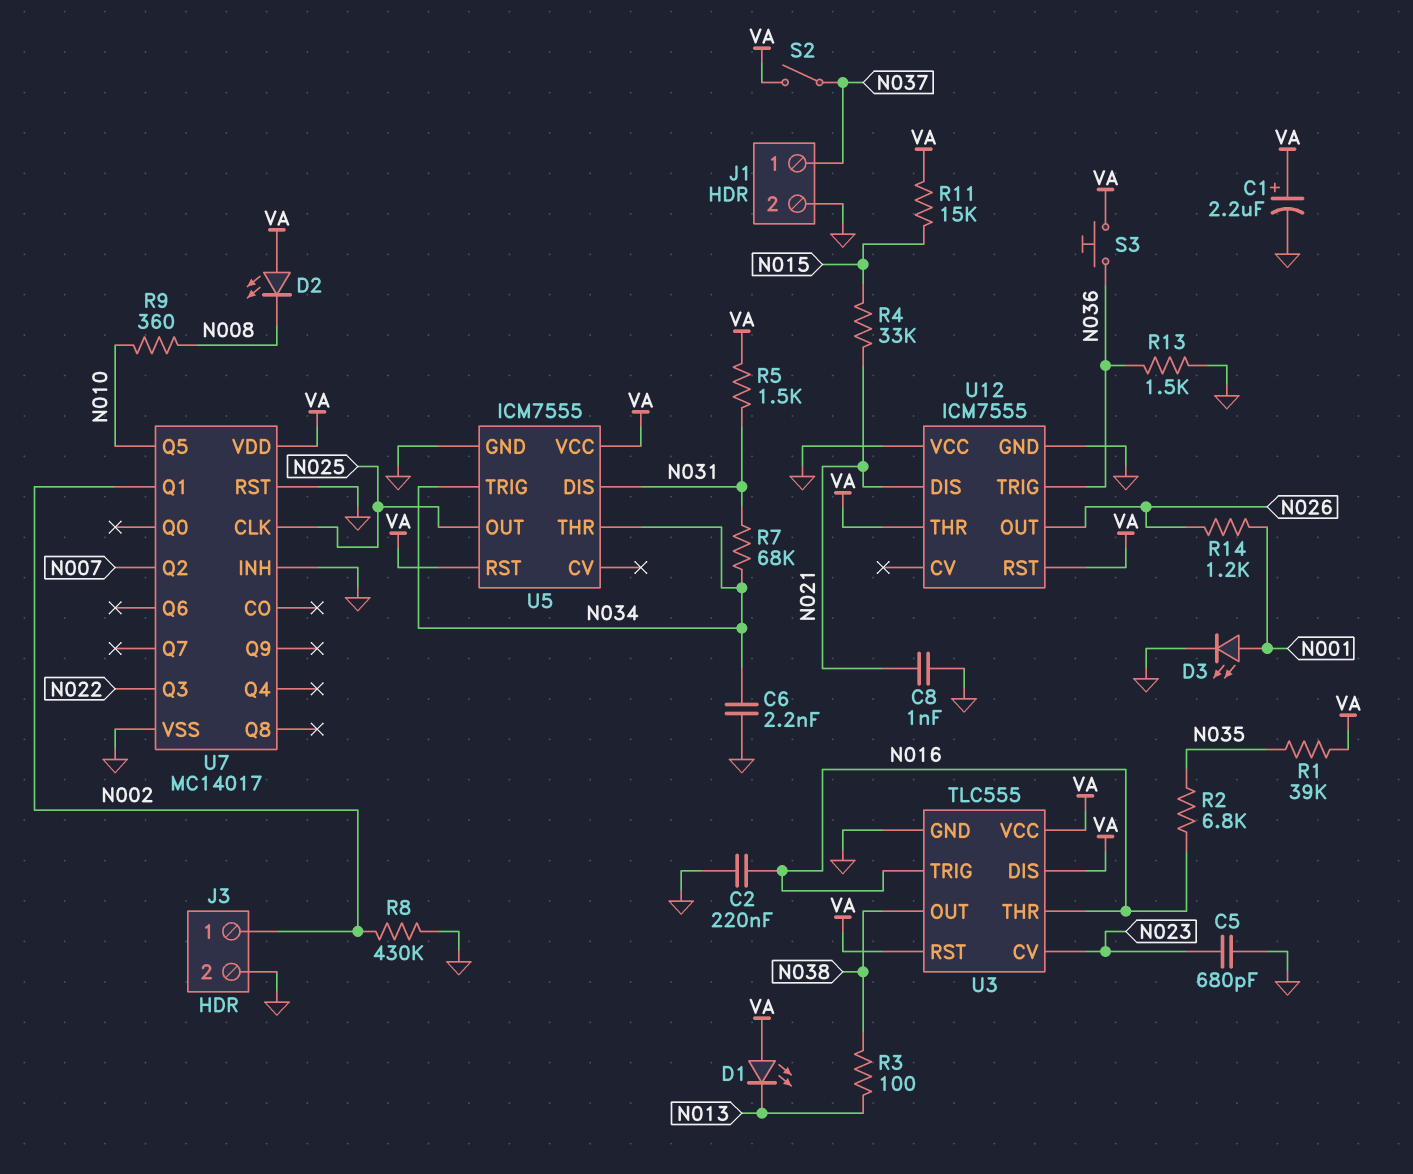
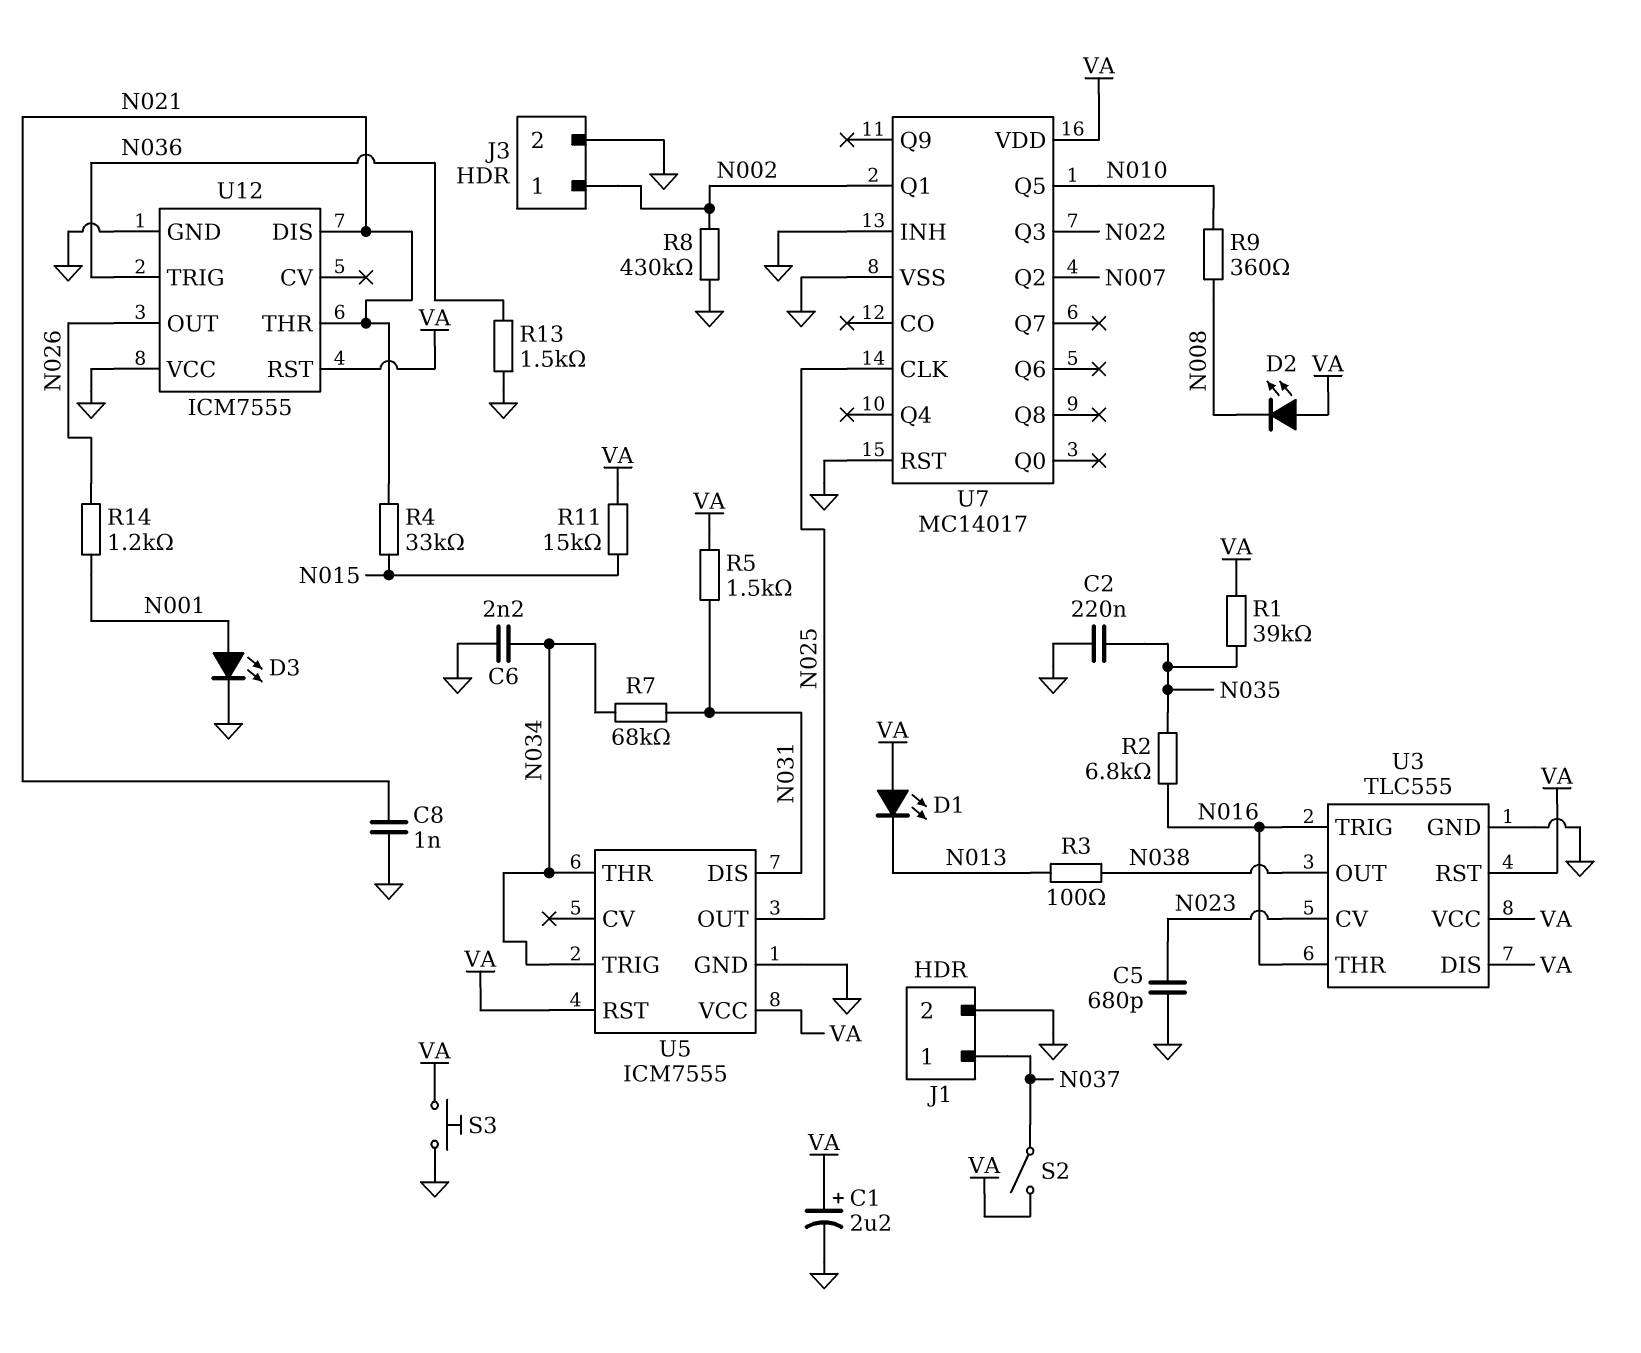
C2: 220nF (GND, N016) -> 220nF (GND, N035)
S3: button (N036, VA) -> button (GND, VA)
U12 pin THR: VA -> N021

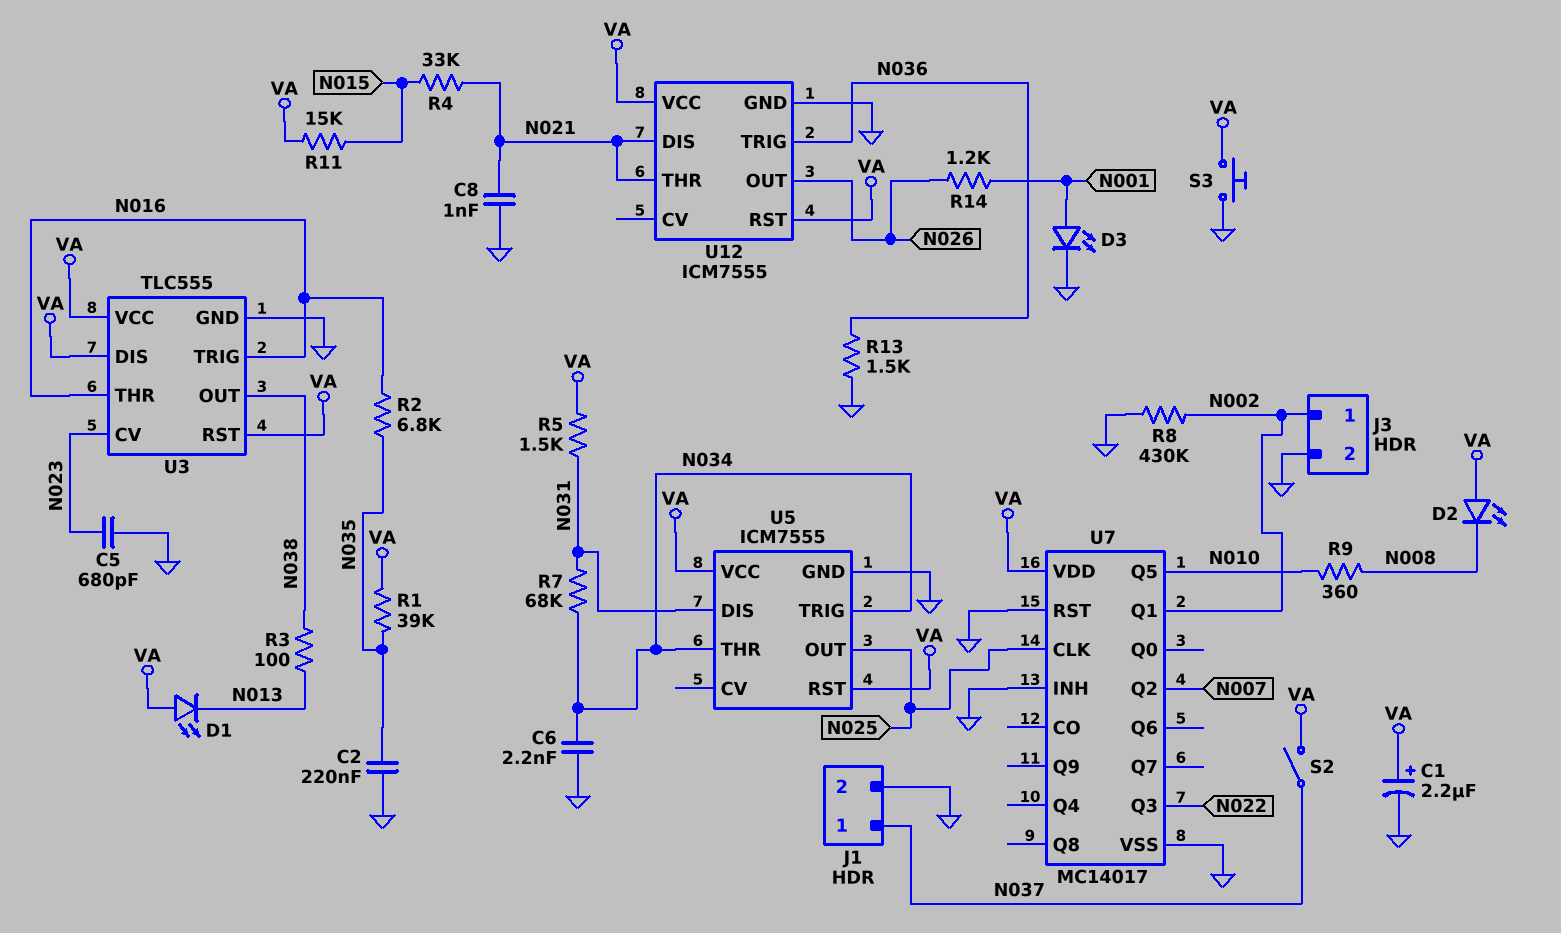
U12 pin VCC: GND -> VA

